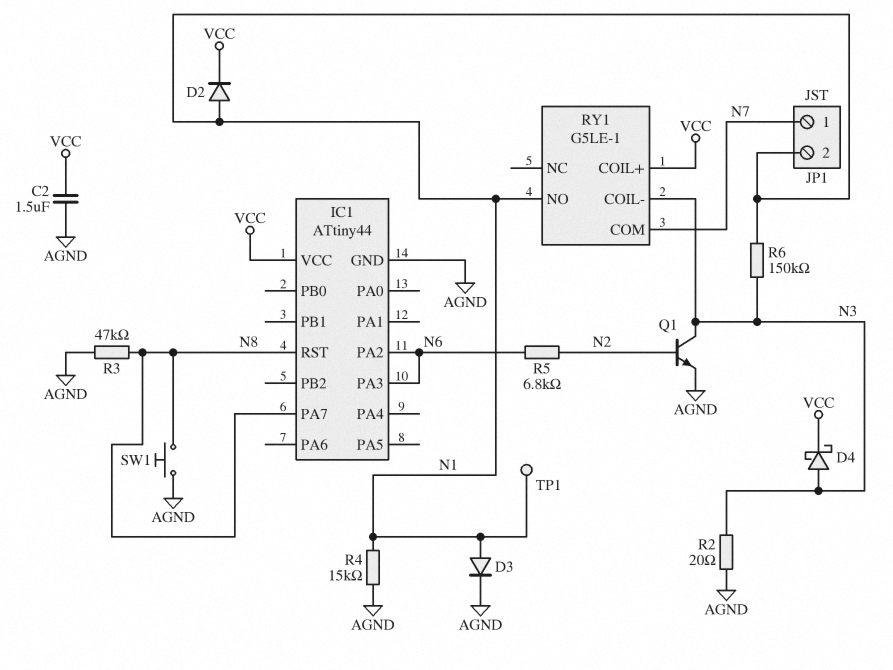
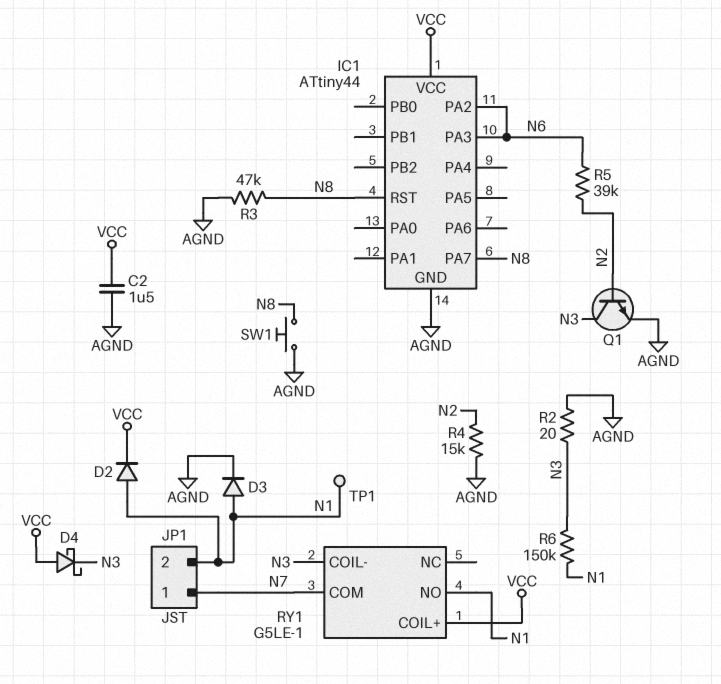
D4: schottky (A N3, K VCC) -> schottky (A VCC, K N3)
R4: 15k (AGND, N1) -> 15k (AGND, N2)
R5: 6.8k (N2, N6) -> 39k (N2, N6)

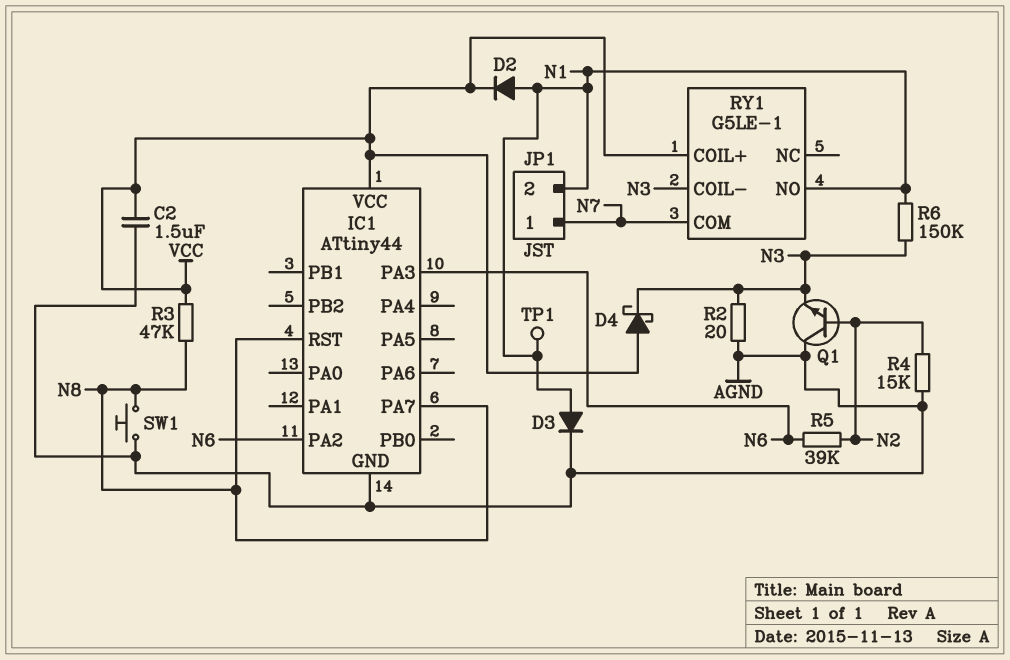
Q1: NPN (B N2, C N3, E AGND) -> NPN (B N2, C AGND, E N3)
R3: 47k (AGND, N8) -> 47k (N8, VCC)

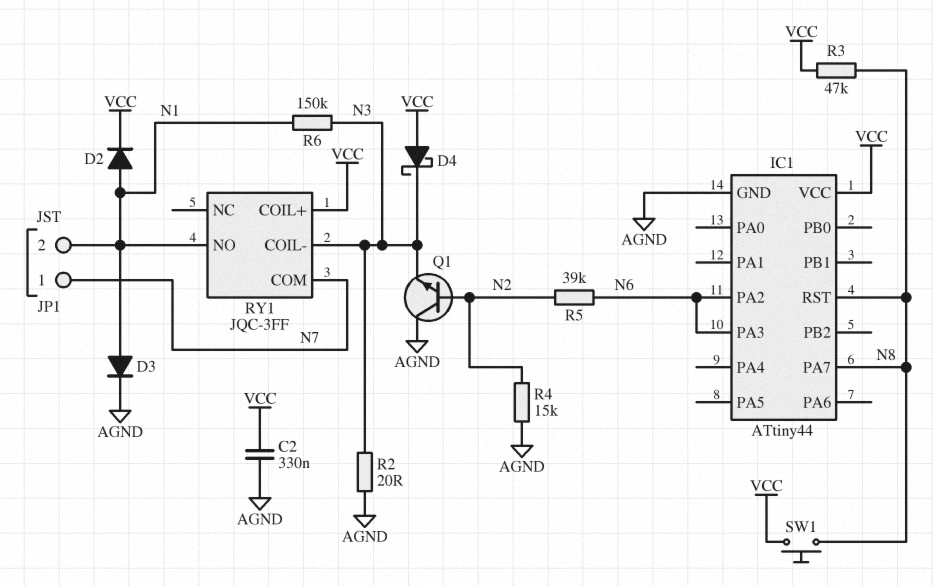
C2: 1.5uF (AGND, VCC) -> 330nF (AGND, VCC)
RY1: G5LE-1 -> JQC-3FF
SW1: button (AGND, N8) -> button (N8, VCC)
TP1: test point (N1) -> none

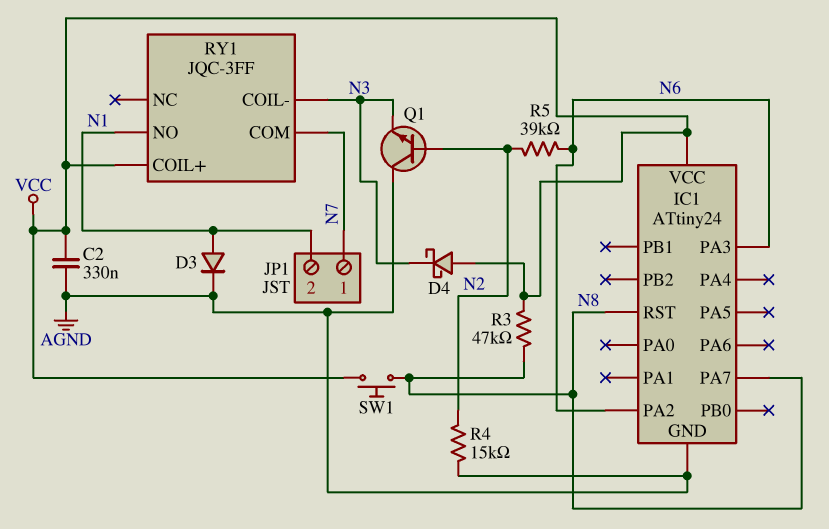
D2: diode (A N1, K VCC) -> none
IC1: ATtiny44 -> ATtiny24
R2: 20 (AGND, N3) -> none
R6: 150k (N1, N3) -> none

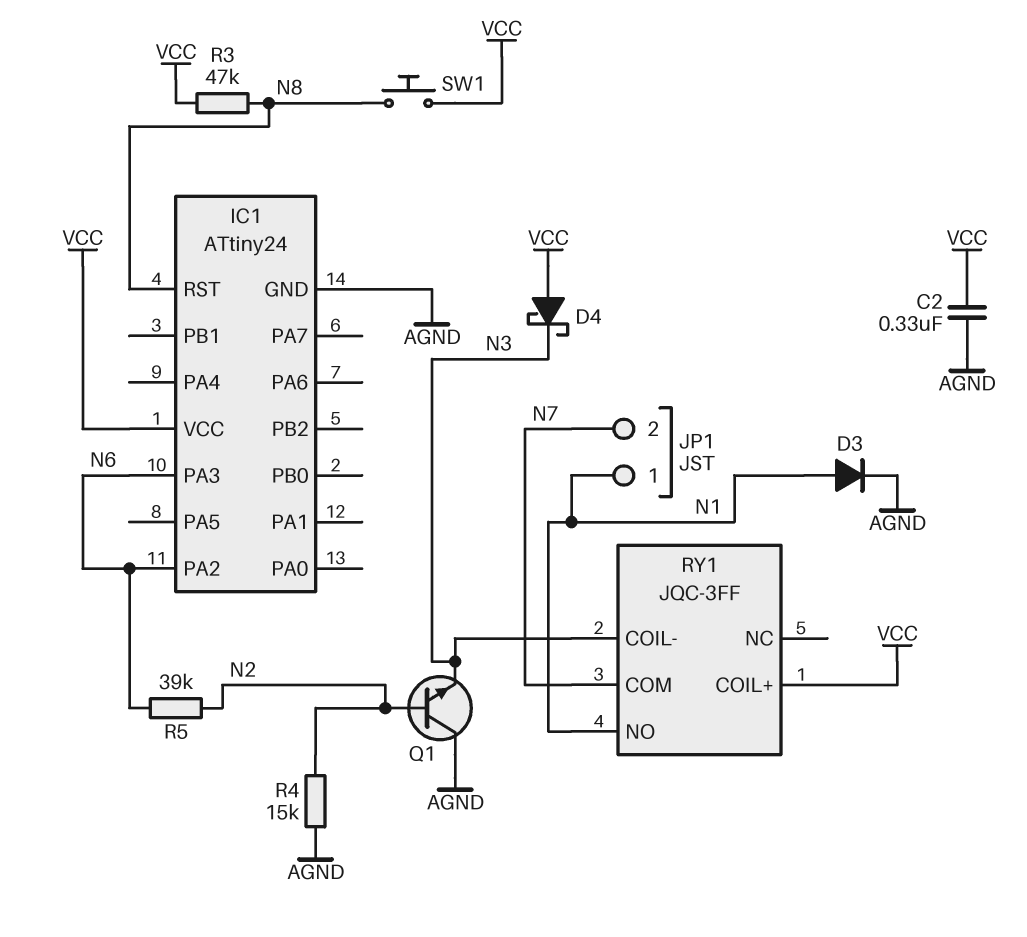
IC1 pin PA7: N8 -> none
JP1 pin 1: N7 -> N1
JP1 pin 2: N1 -> N7

